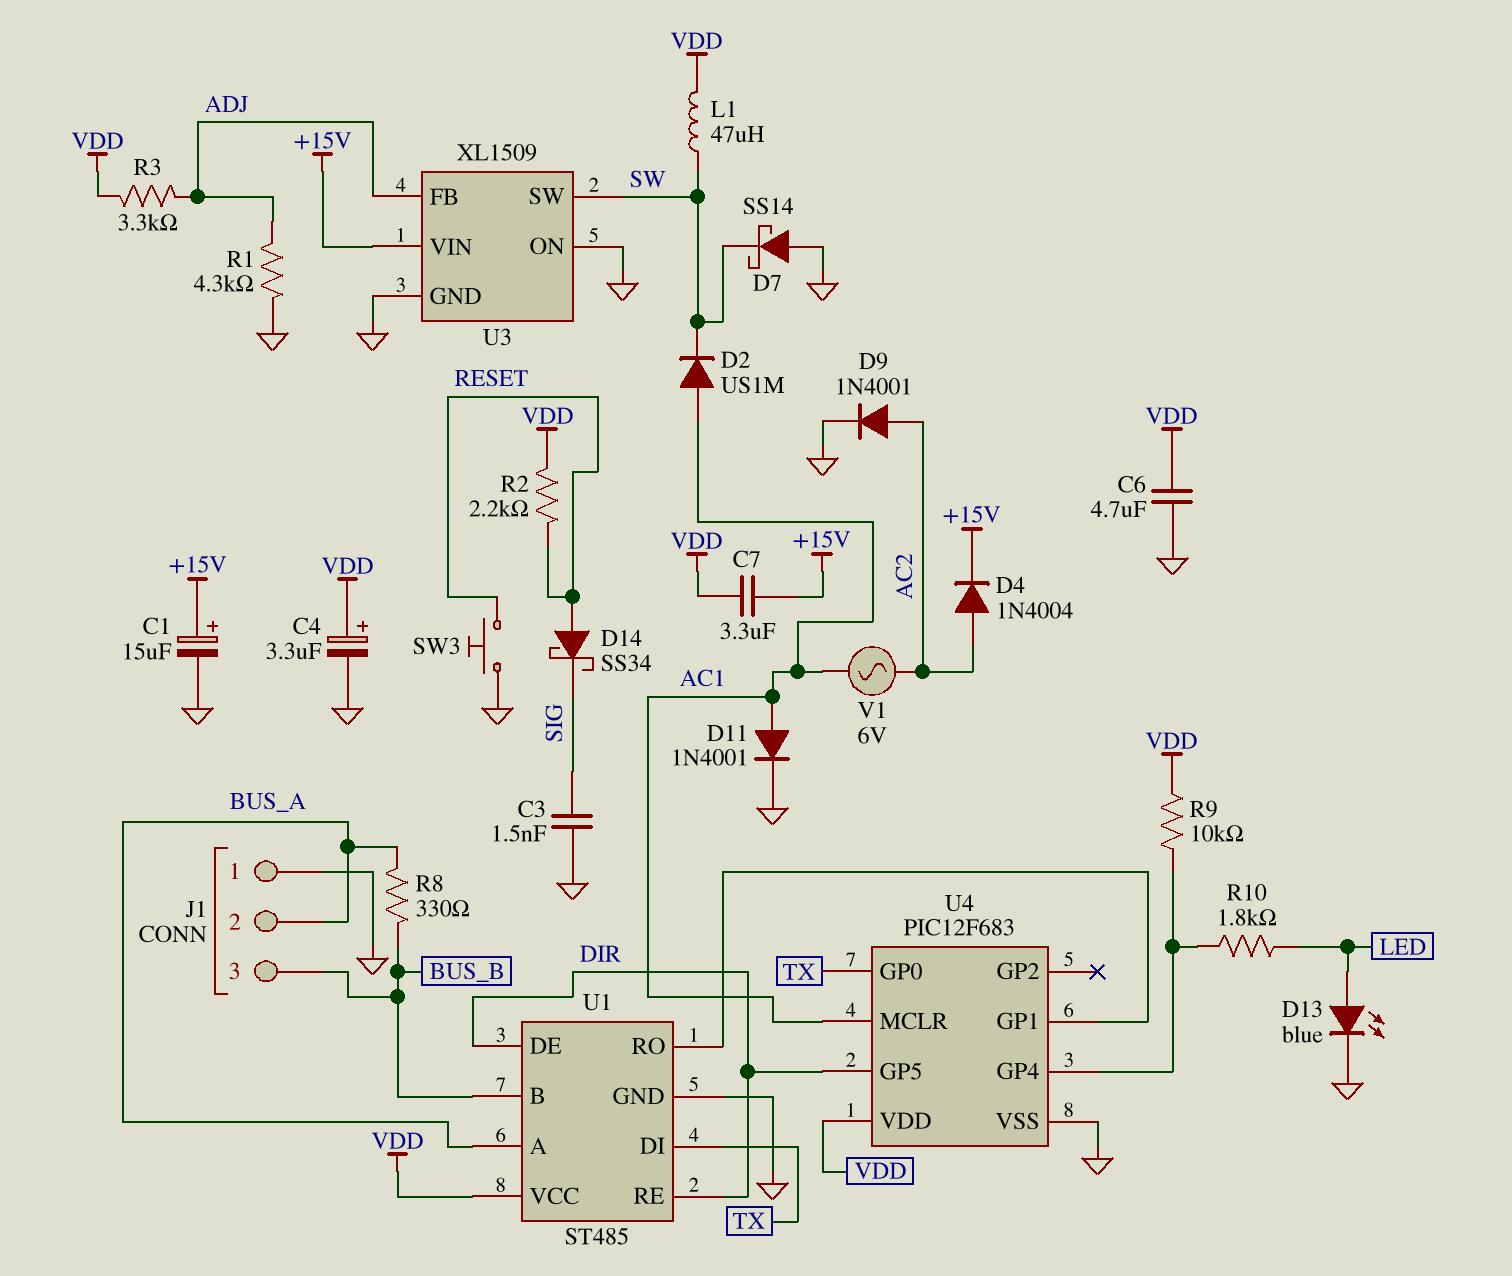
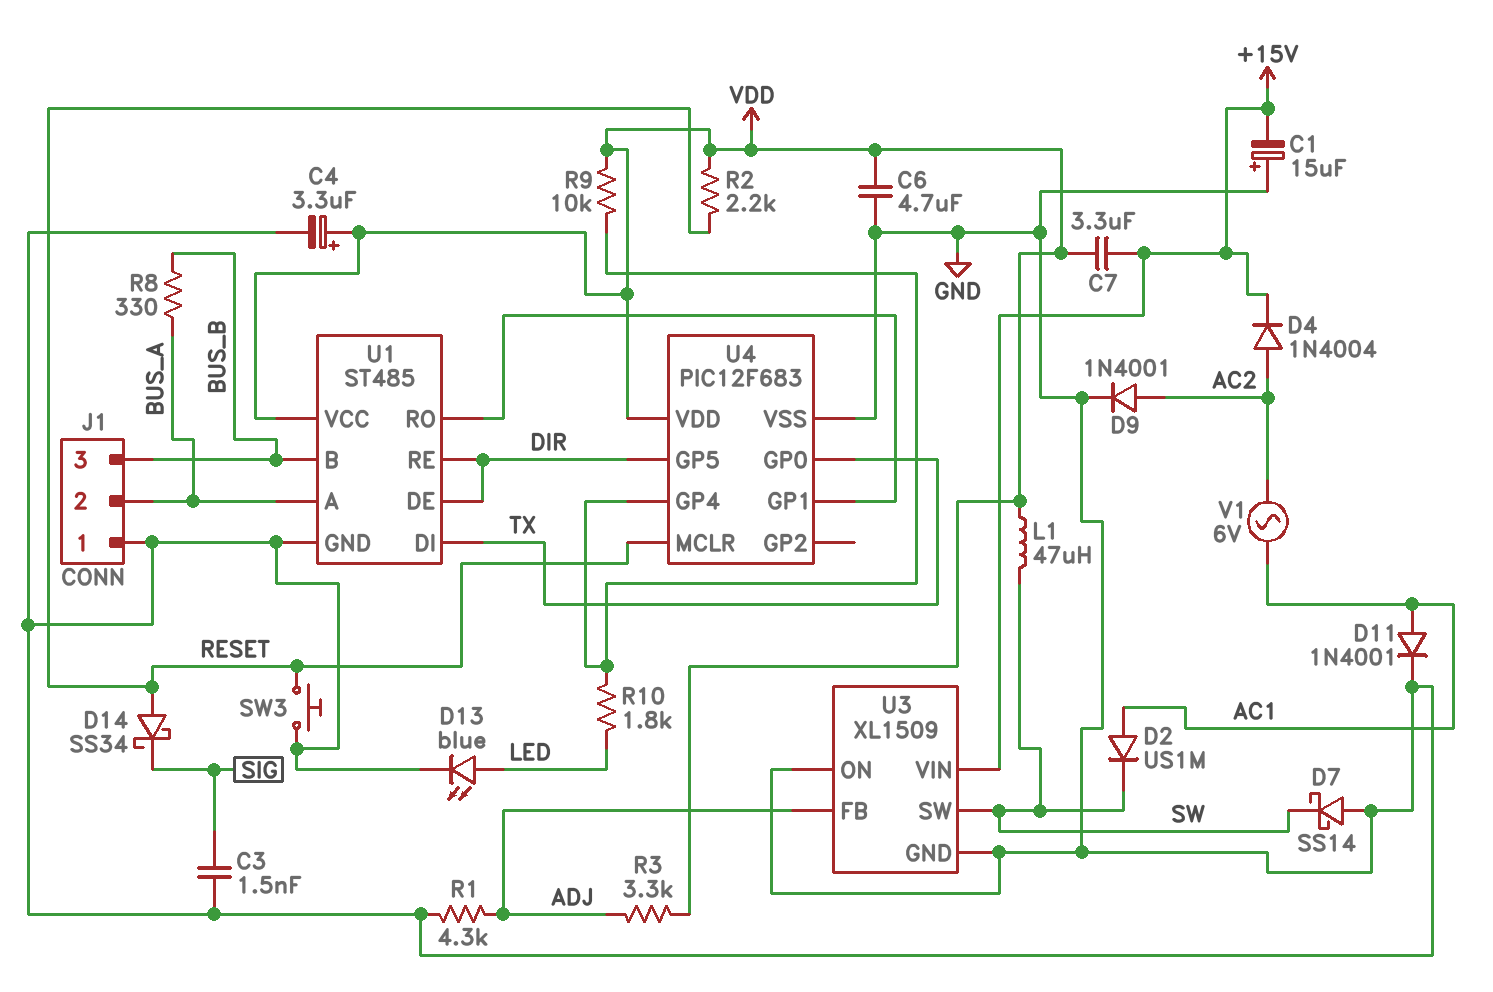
C1: 15uF (plus +15V, minus GND) -> 15uF (plus GND, minus +15V)
U4 pin MCLR: AC1 -> RESET

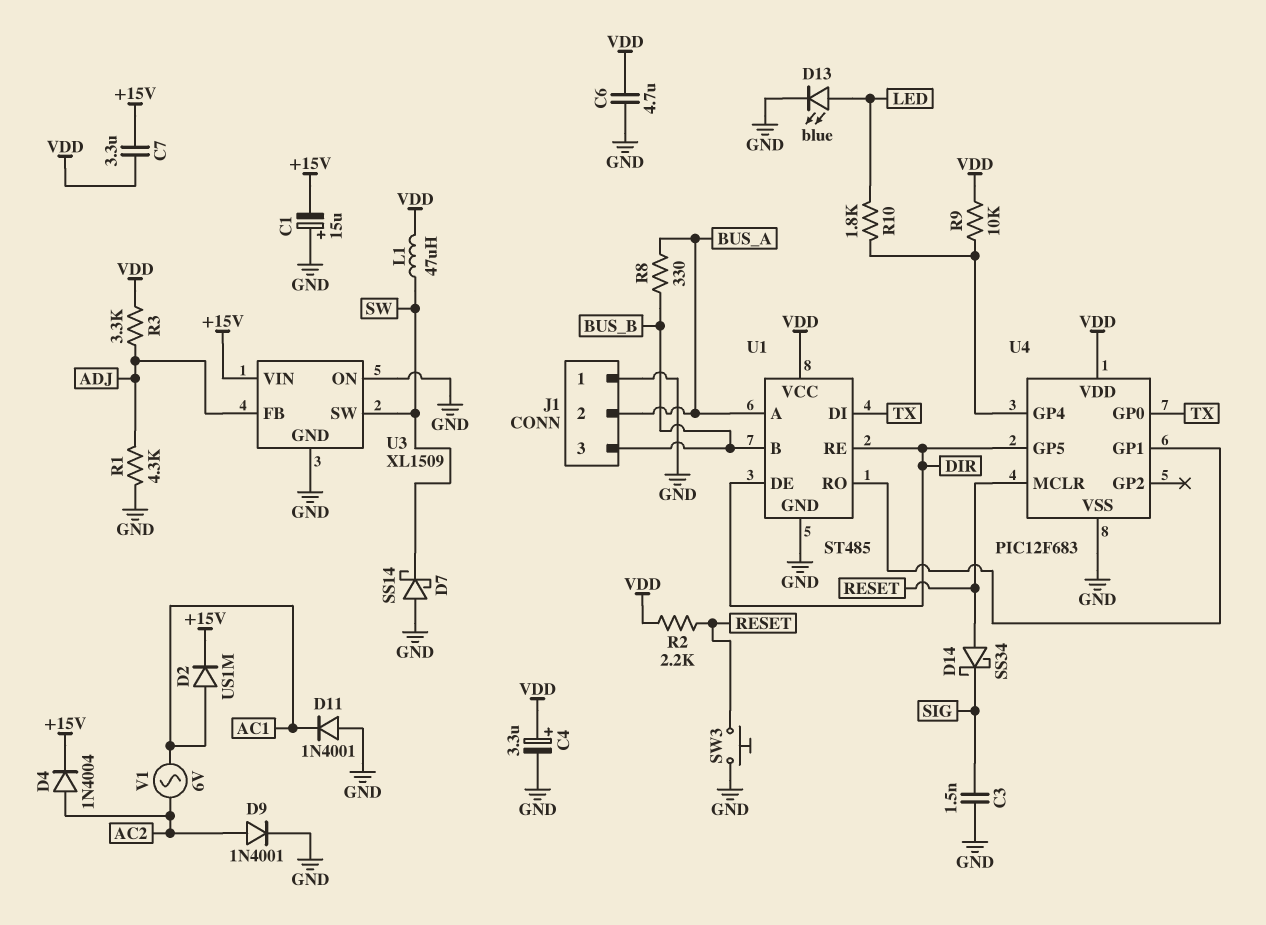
D2: diode US1M (A AC1, K SW) -> diode US1M (A AC1, K +15V)
D11: diode 1N4001 (A AC1, K GND) -> diode 1N4001 (A GND, K AC1)

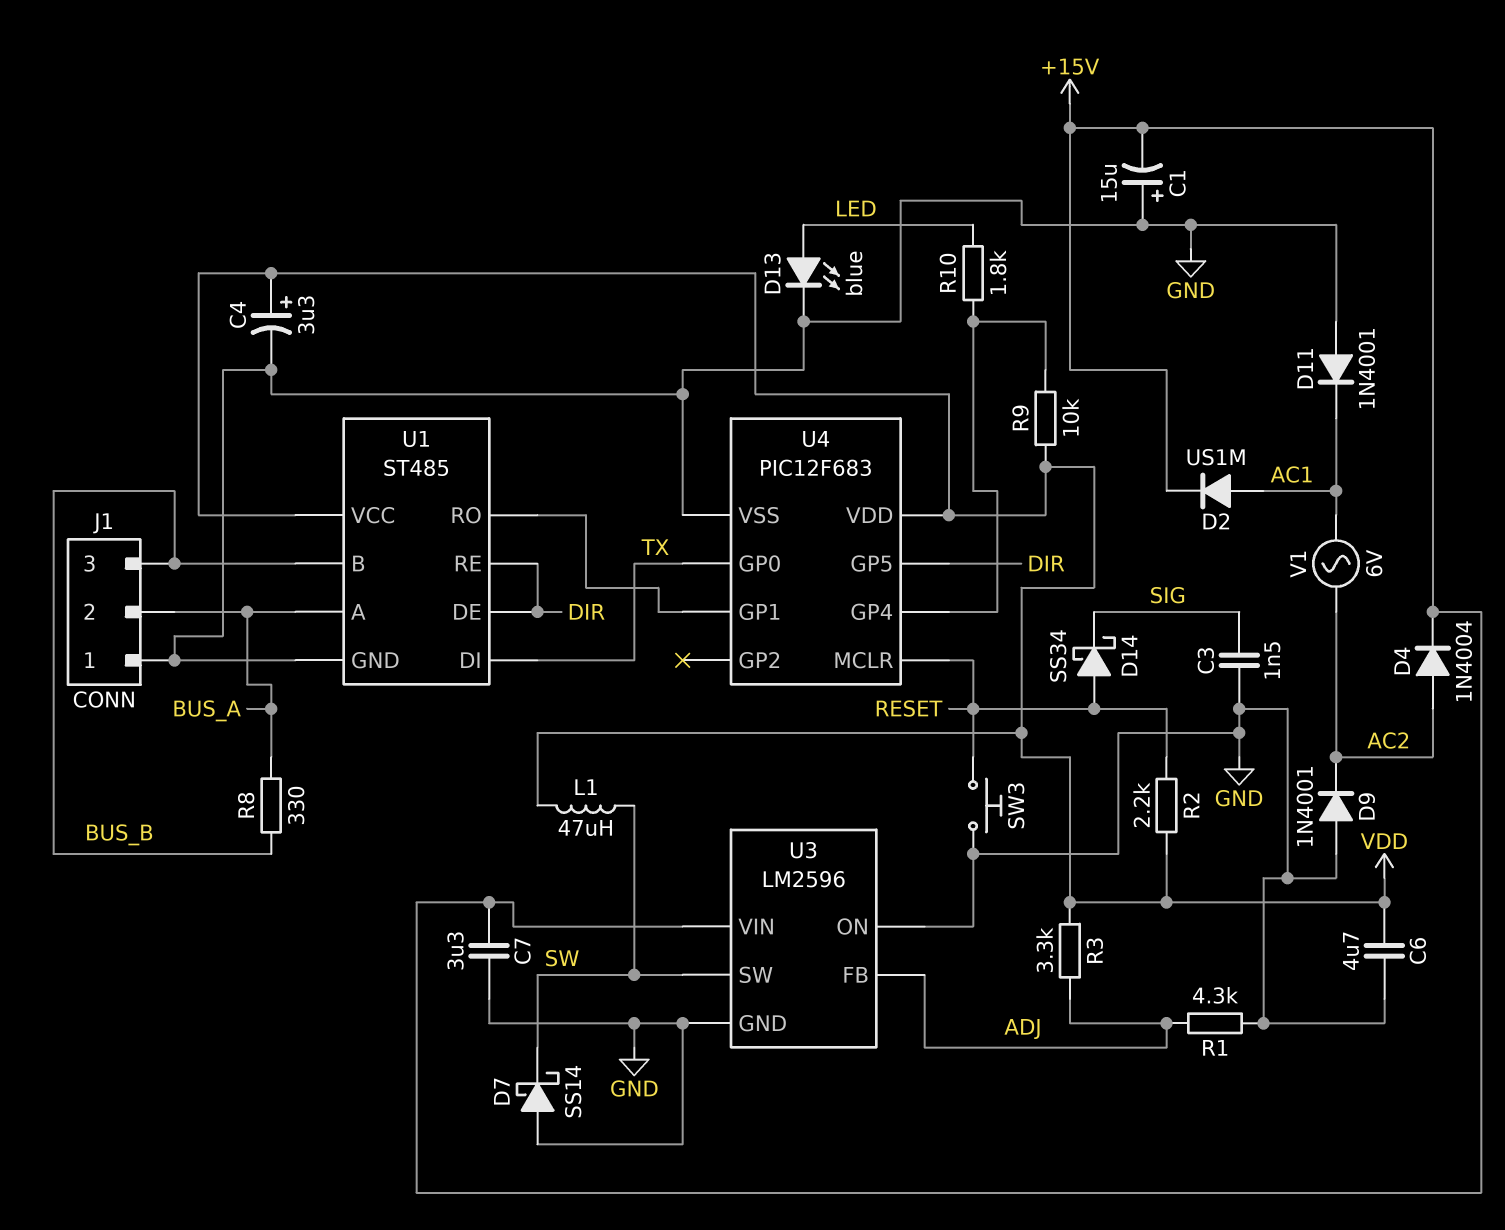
C7: 3.3uF (+15V, VDD) -> 3.3uF (+15V, GND)
D9: diode 1N4001 (A AC2, K GND) -> diode 1N4001 (A GND, K AC2)
U3: XL1509 -> LM2596

